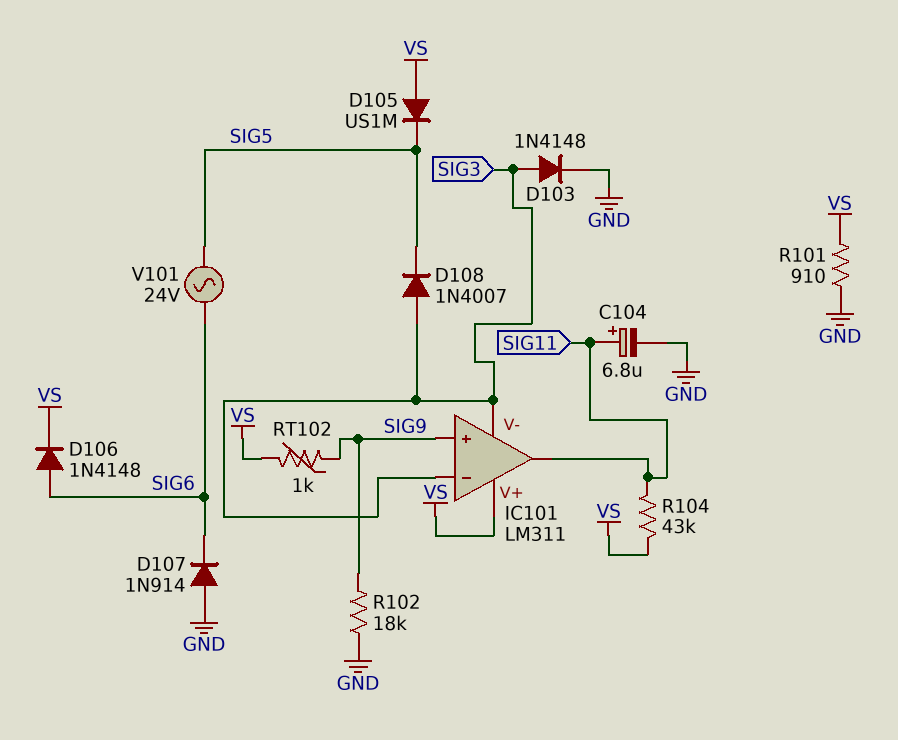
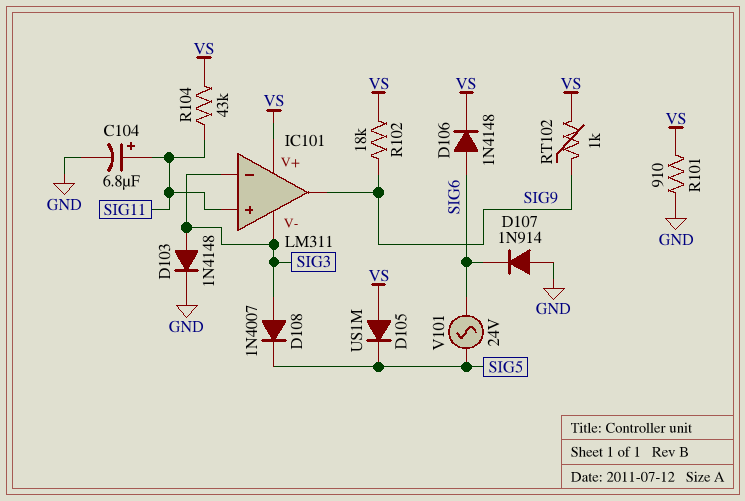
IC101 pin in+: SIG9 -> SIG11
IC101 pin out: SIG11 -> SIG9
R102: 18k (GND, SIG9) -> 18k (SIG9, VS)

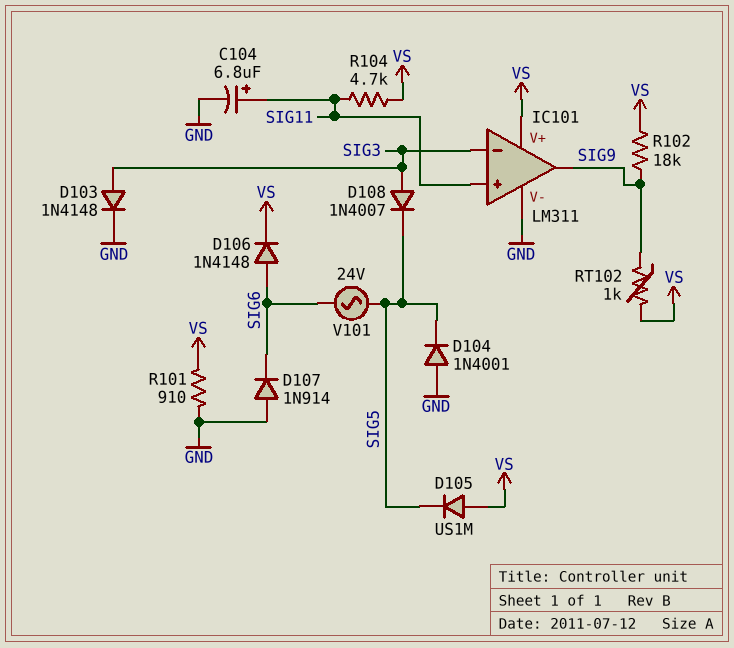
D104: none -> diode 1N4001 (A GND, K SIG5)
IC101 pin V-: SIG3 -> GND
R104: 43k (SIG11, VS) -> 4.7k (SIG11, VS)

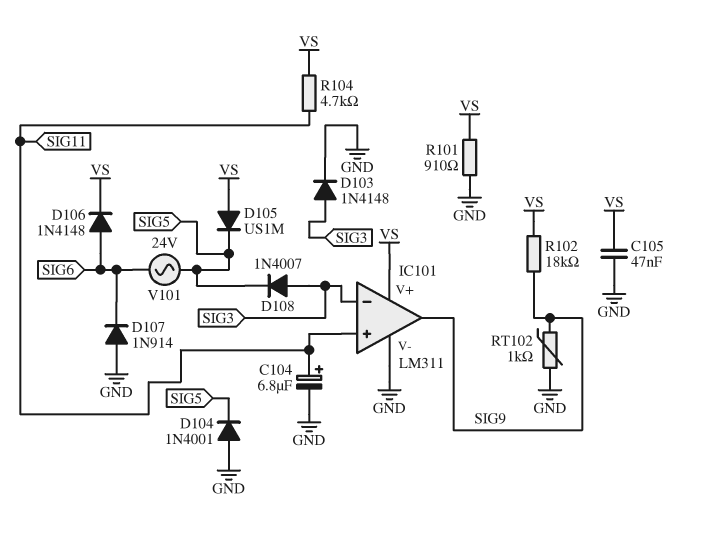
C105: none -> 47nF (GND, VS)
RT102: 1k (SIG9, VS) -> 1k (GND, SIG9)

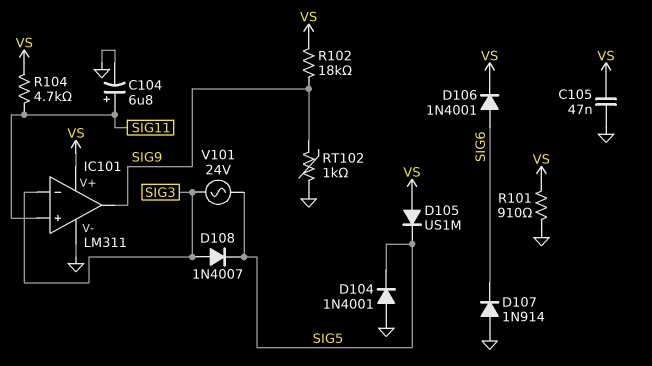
D103: diode 1N4148 (A SIG3, K GND) -> none
D106: diode 1N4148 (A SIG6, K VS) -> diode 1N4001 (A SIG6, K VS)
V101: AC 24V (SIG5, SIG6) -> AC 24V (SIG3, SIG5)

